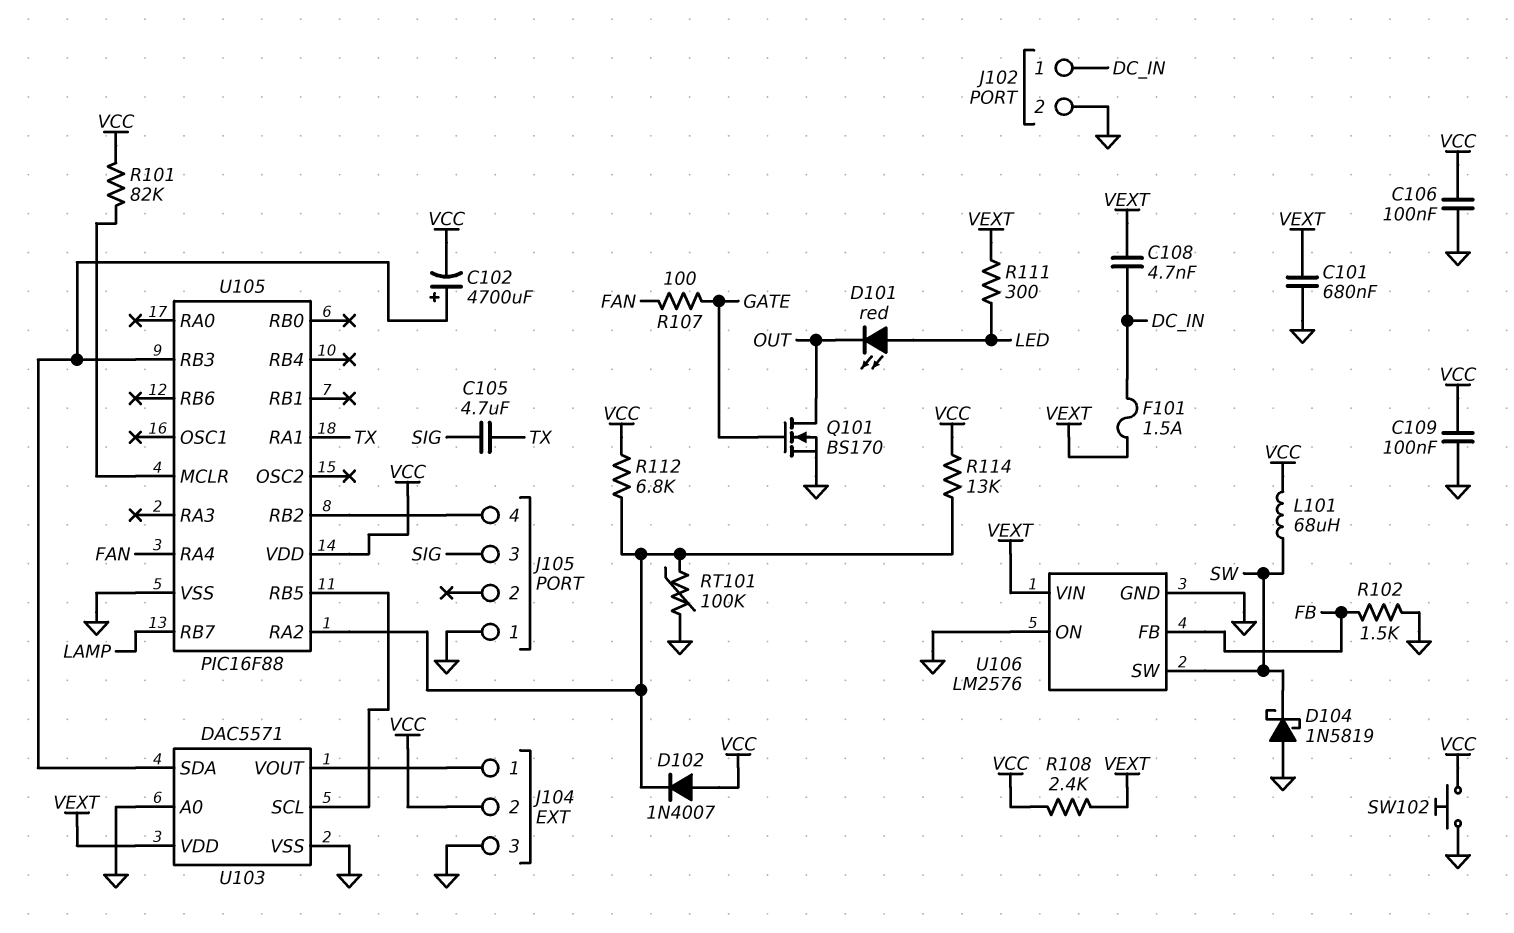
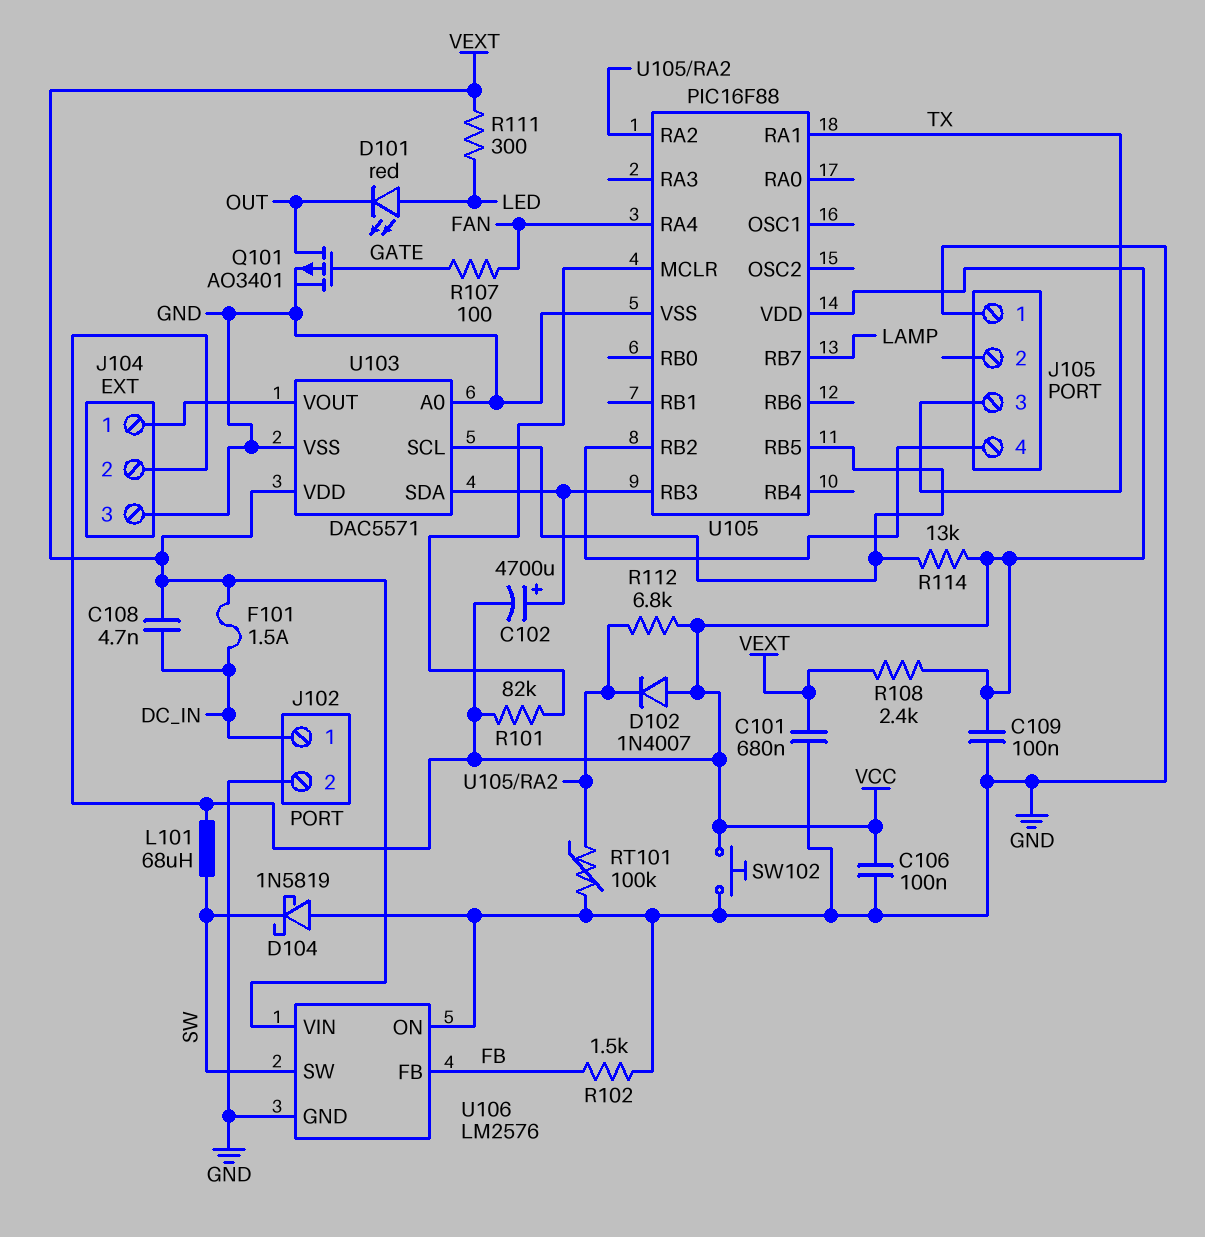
C105: 4.7uF (SIG, TX) -> none
J105 pin 3: SIG -> TX
Q101: NMOS BS170 (G GATE, D OUT, S GND) -> PMOS AO3401 (G GATE, D OUT, S GND)
R114: 13k (U105/RA2, VCC) -> 13k (U103/SCL, VCC)

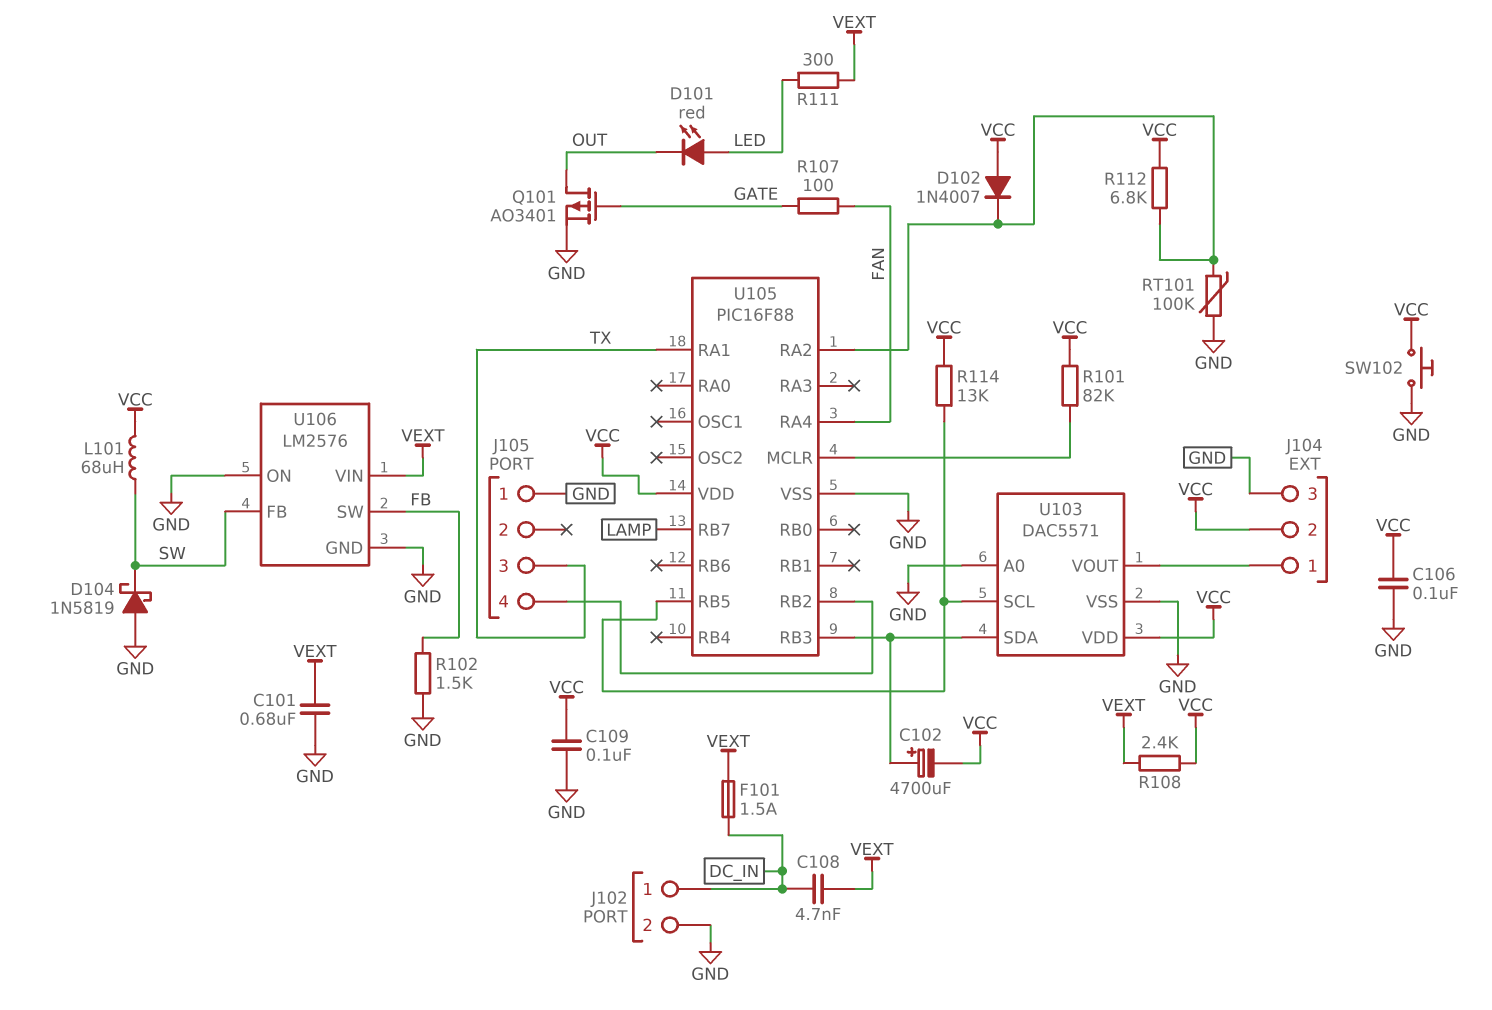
U103 pin VDD: VEXT -> VCC
U106 pin FB: FB -> SW
U106 pin SW: SW -> FB

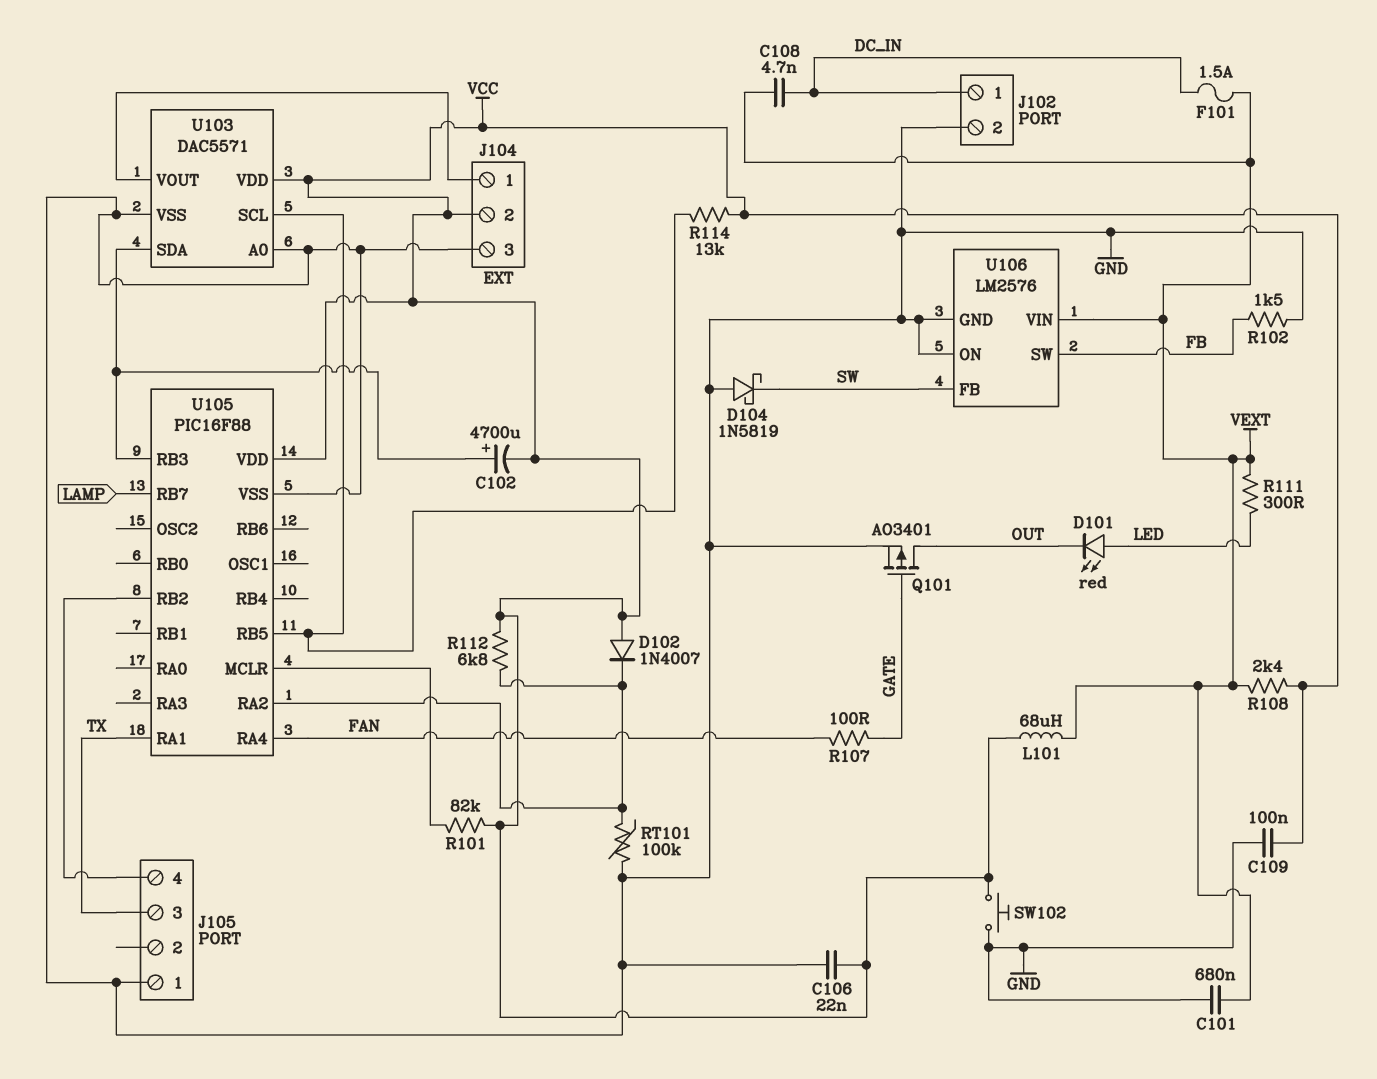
C106: 100nF (GND, VCC) -> 22nF (GND, VCC)
L101: 68uH (SW, VCC) -> 68uH (VCC, VEXT)

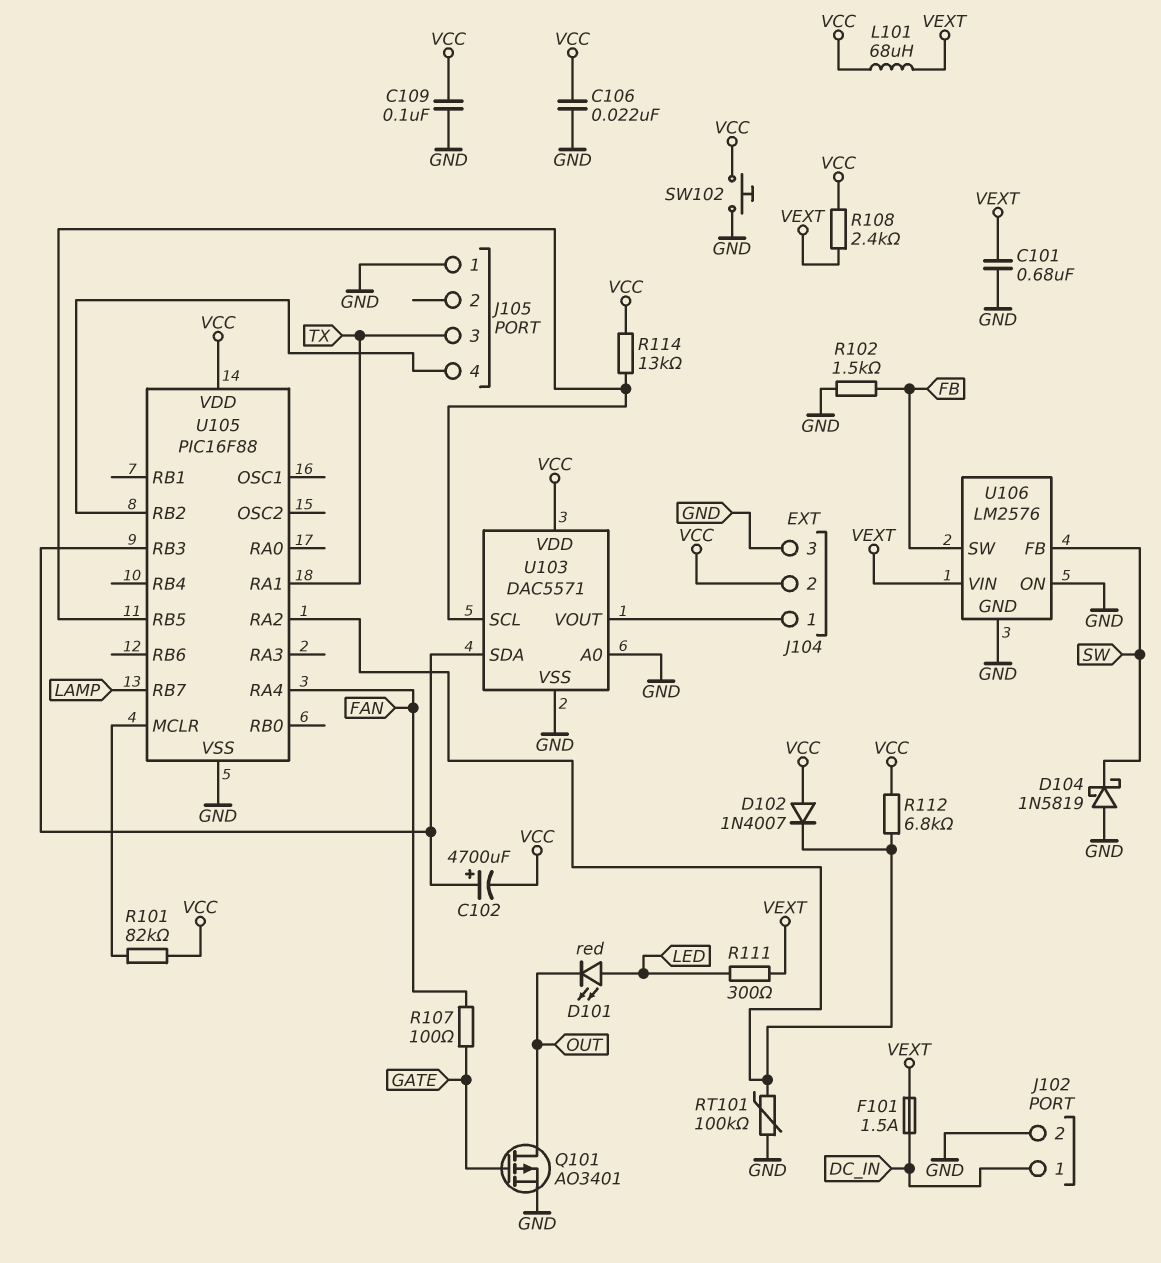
C108: 4.7nF (DC_IN, VEXT) -> none

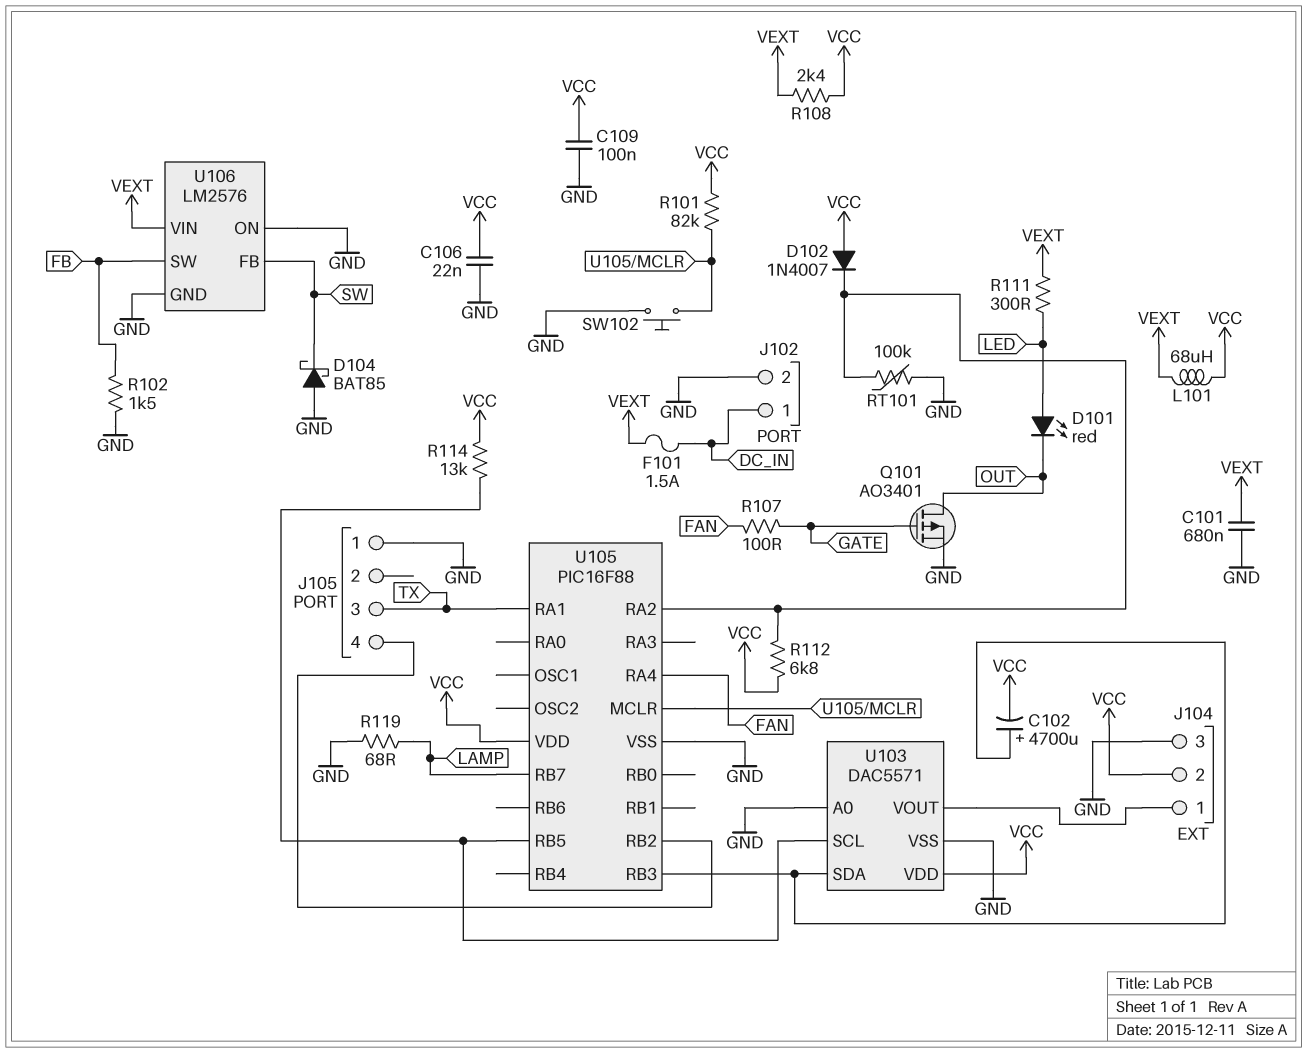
D104: schottky 1N5819 (A GND, K SW) -> schottky BAT85 (A GND, K SW)
R119: none -> 68 (GND, LAMP)
SW102: button (GND, VCC) -> button (GND, U105/MCLR)

